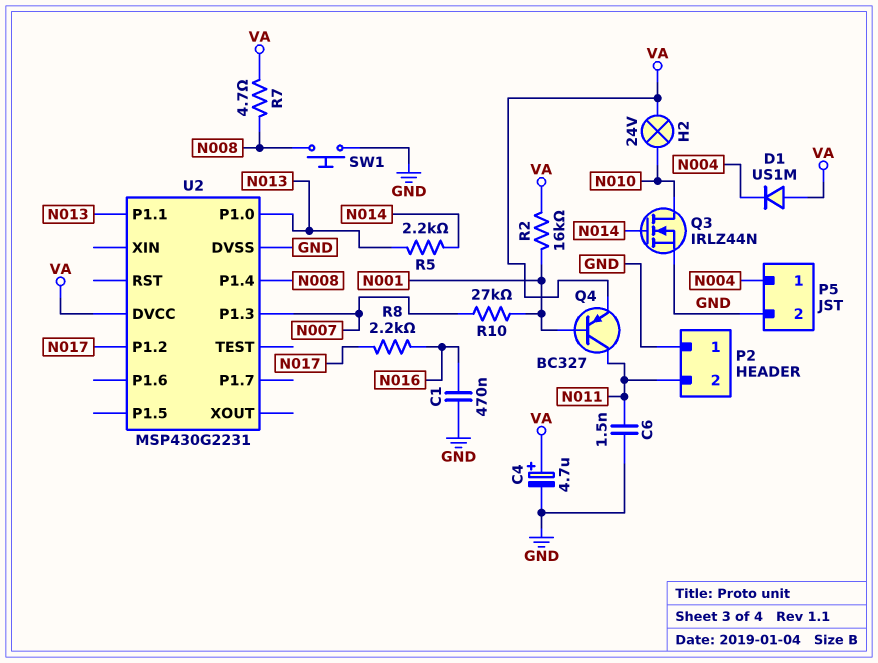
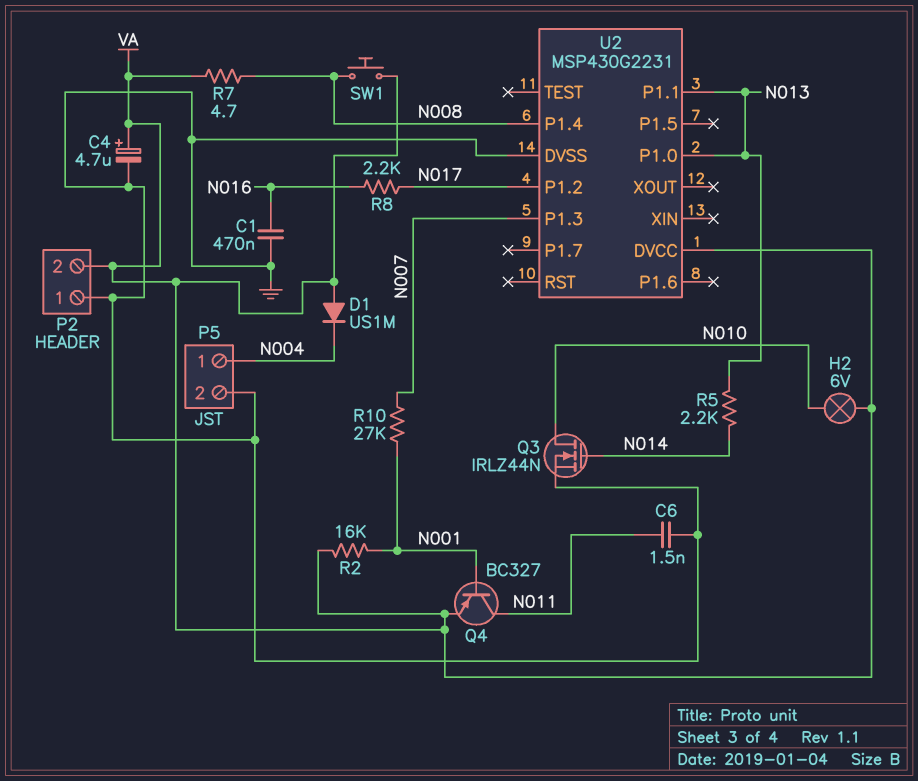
H2: lamp 24V (N010, VA) -> lamp 6V (N010, VA)
P2 pin 2: N011 -> VA
SW1: button (GND, N008) -> button (N008, VA)

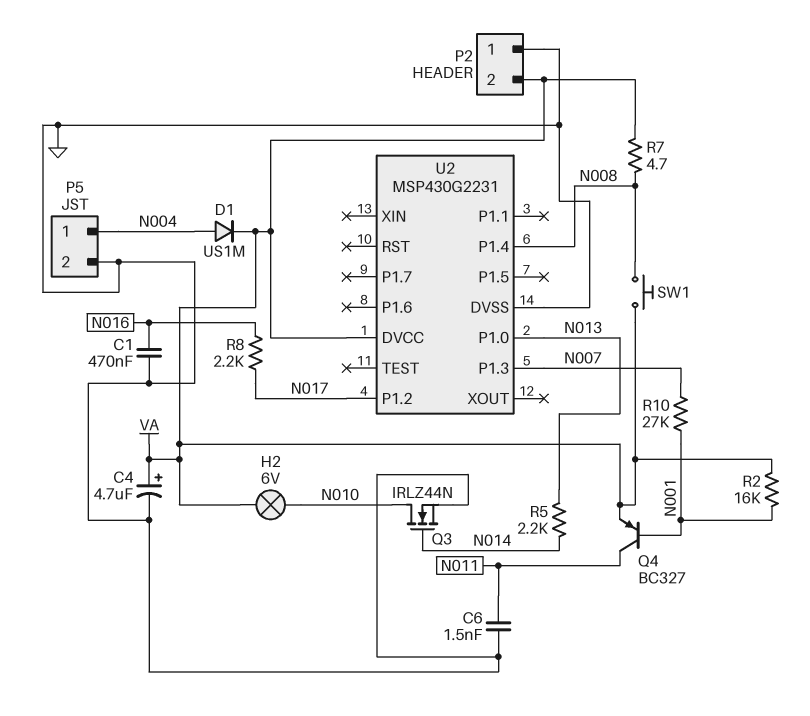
D1: diode US1M (A VA, K N004) -> diode US1M (A N004, K VA)
U2 pin P1.1: N013 -> none

